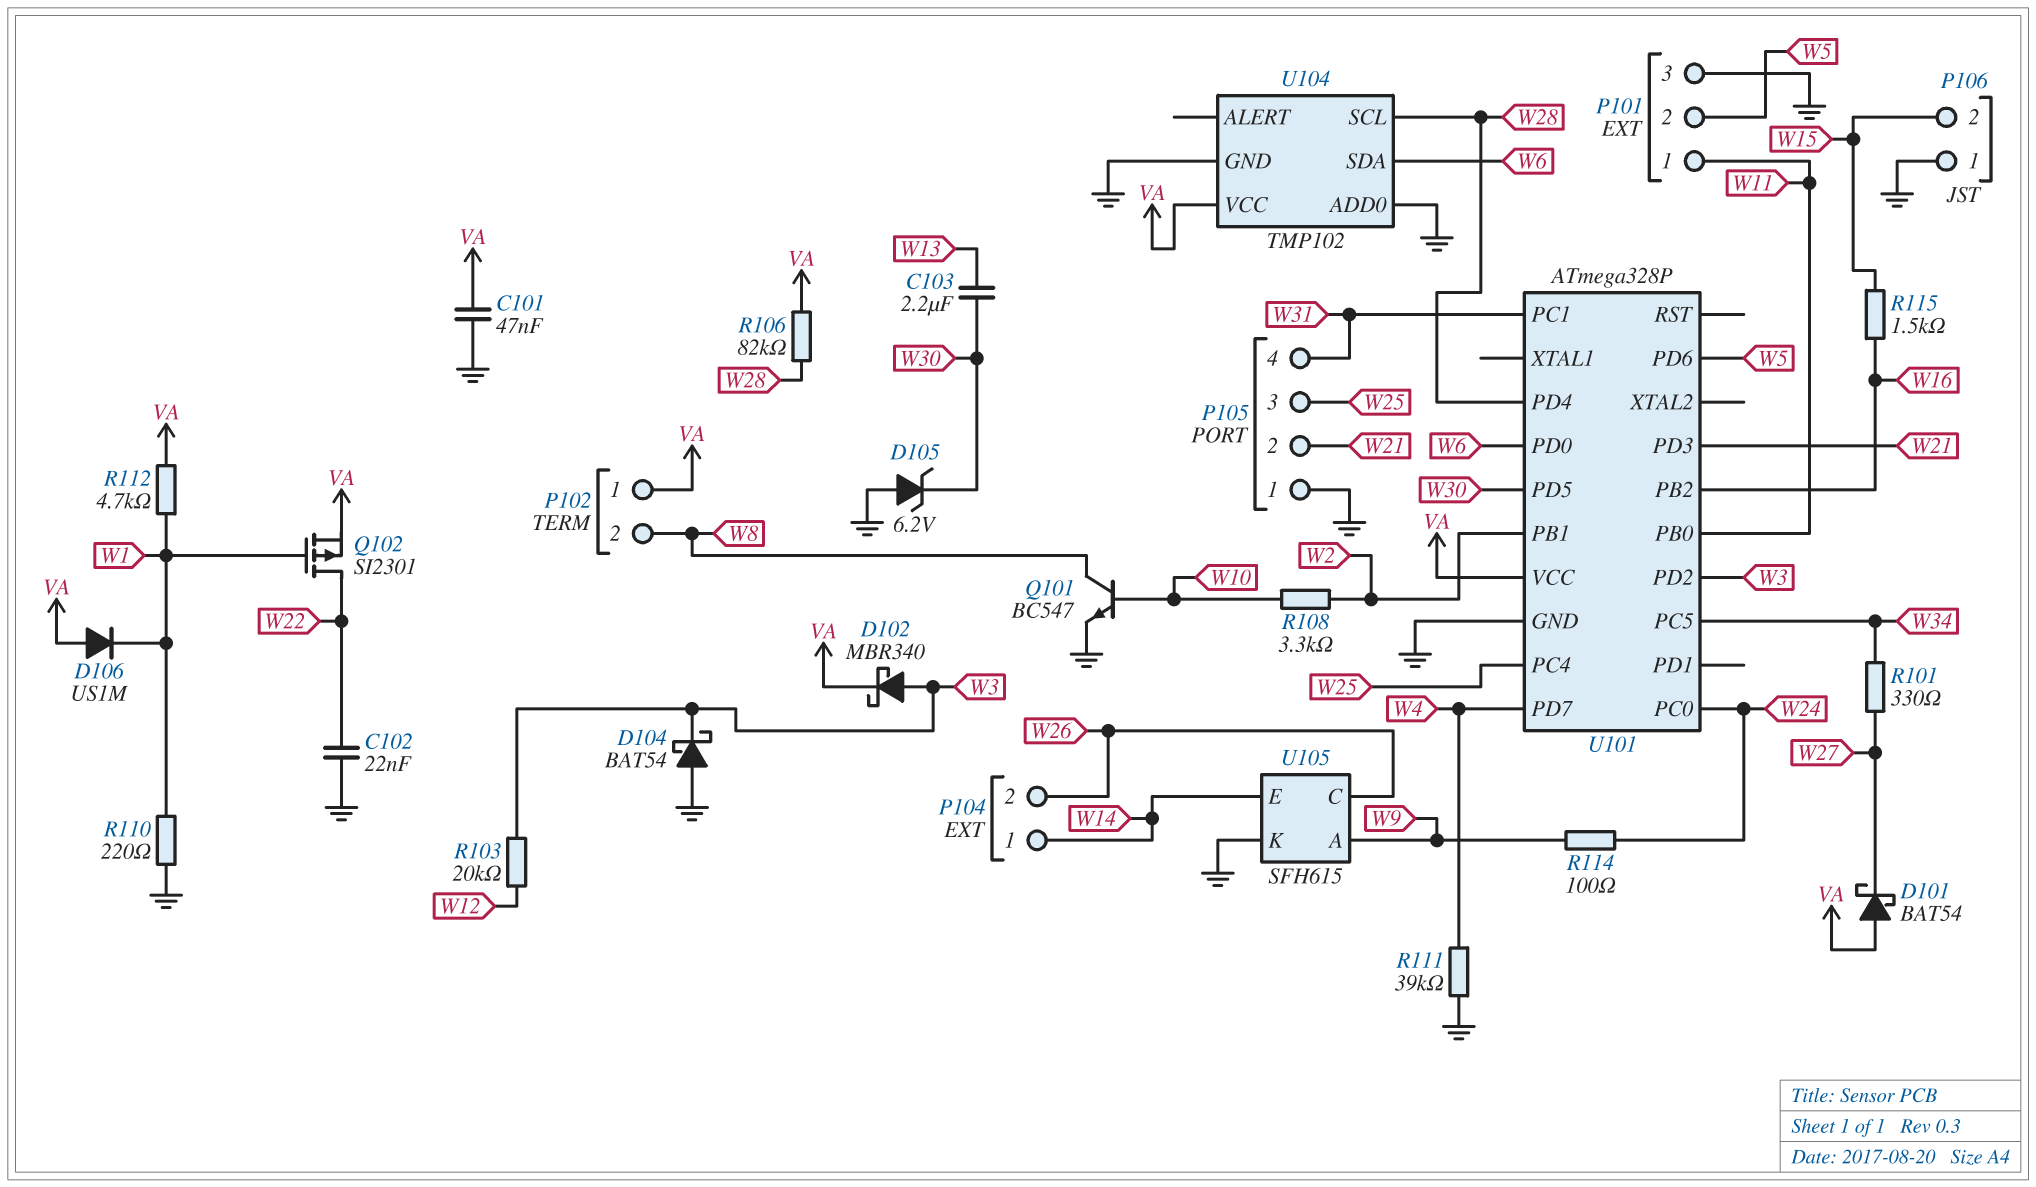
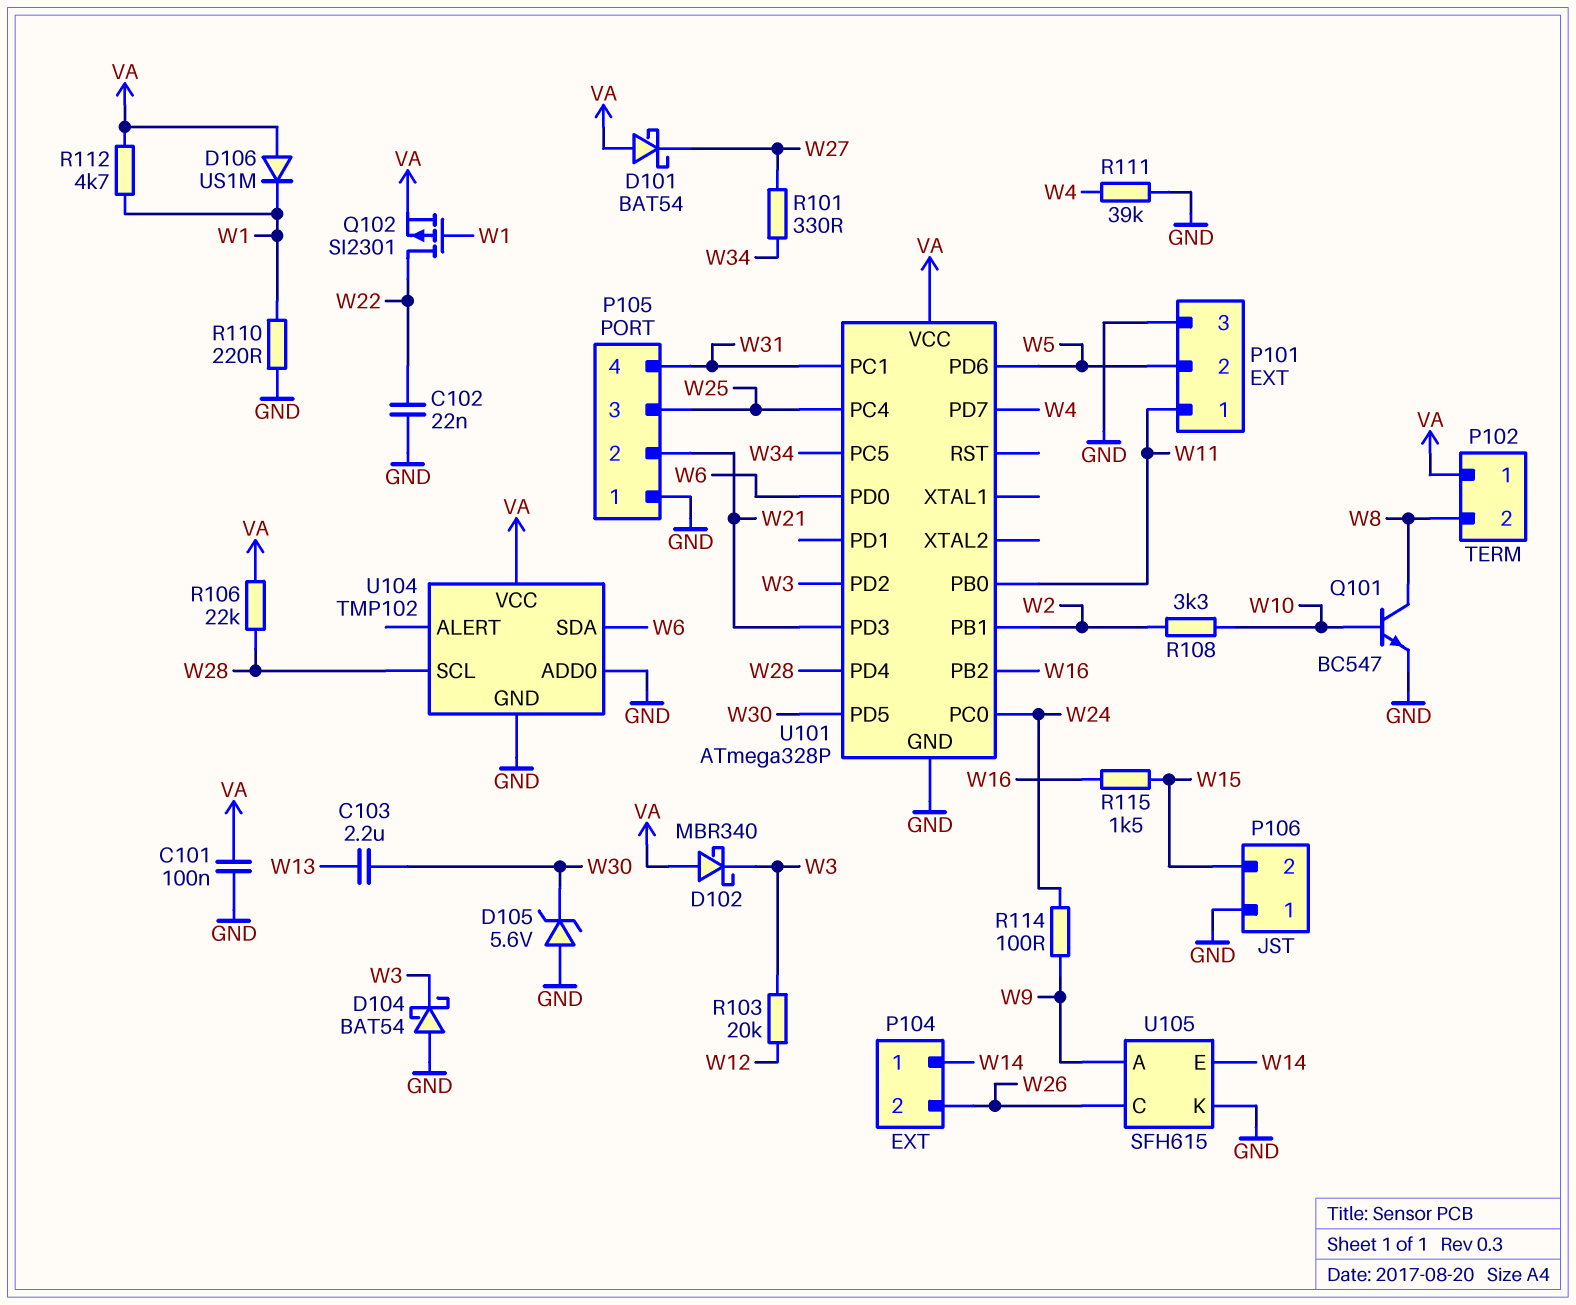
C101: 47nF (GND, VA) -> 100nF (GND, VA)
D102: schottky MBR340 (A W3, K VA) -> schottky MBR340 (A VA, K W3)
D105: zener 6.2V (A GND, K W30) -> zener 5.6V (A GND, K W30)
R106: 82k (VA, W28) -> 22k (VA, W28)

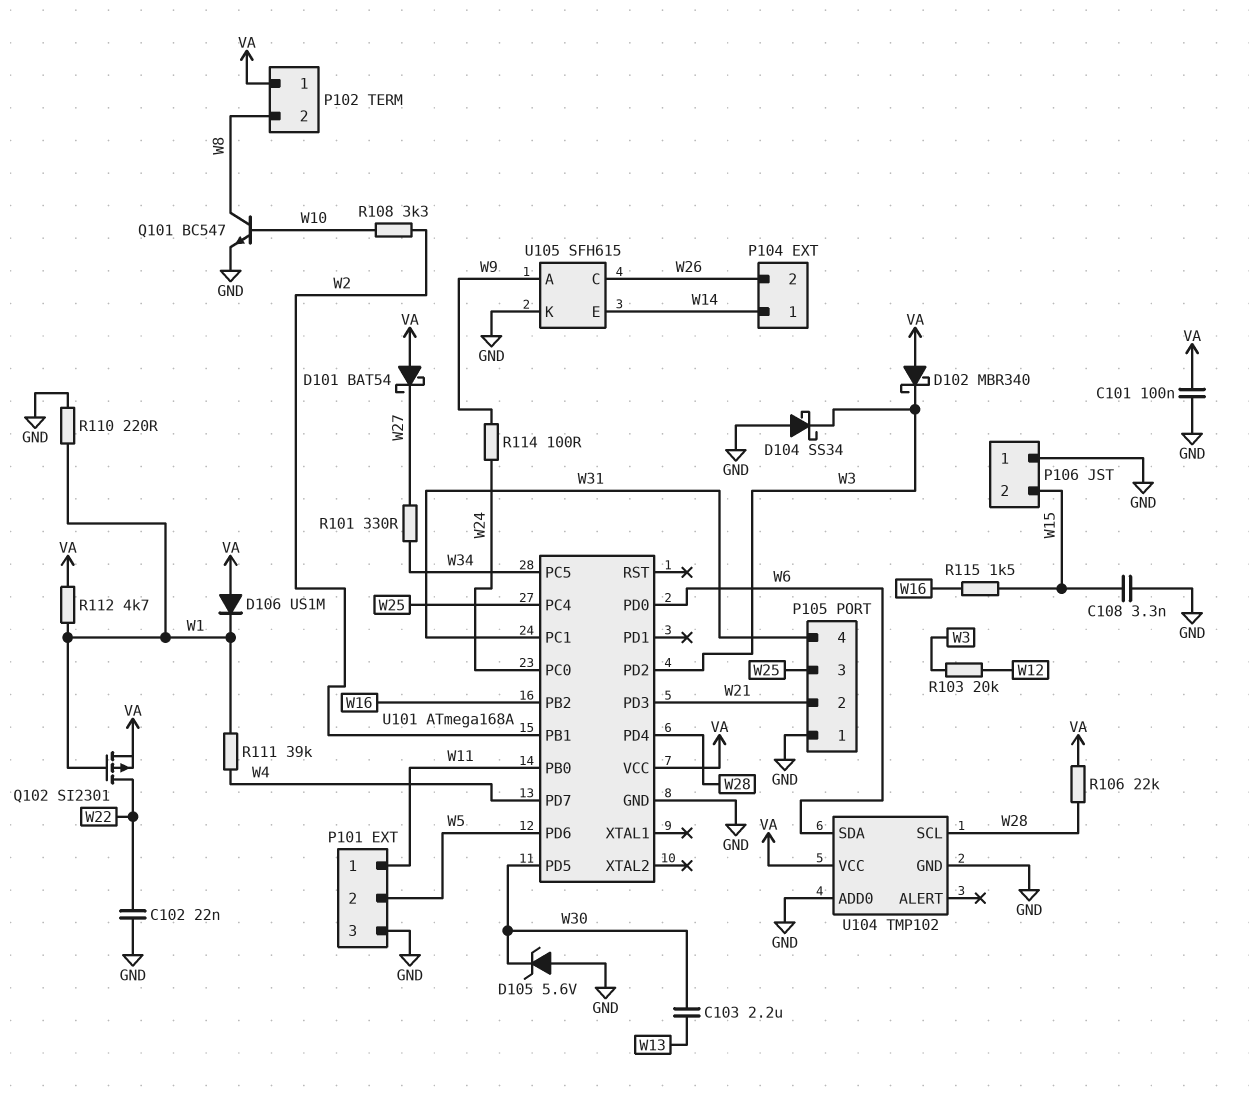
C108: none -> 3.3nF (GND, W15)
D104: schottky BAT54 (A GND, K W3) -> schottky SS34 (A GND, K W3)
R111: 39k (GND, W4) -> 39k (W1, W4)
U101: ATmega328P -> ATmega168A

